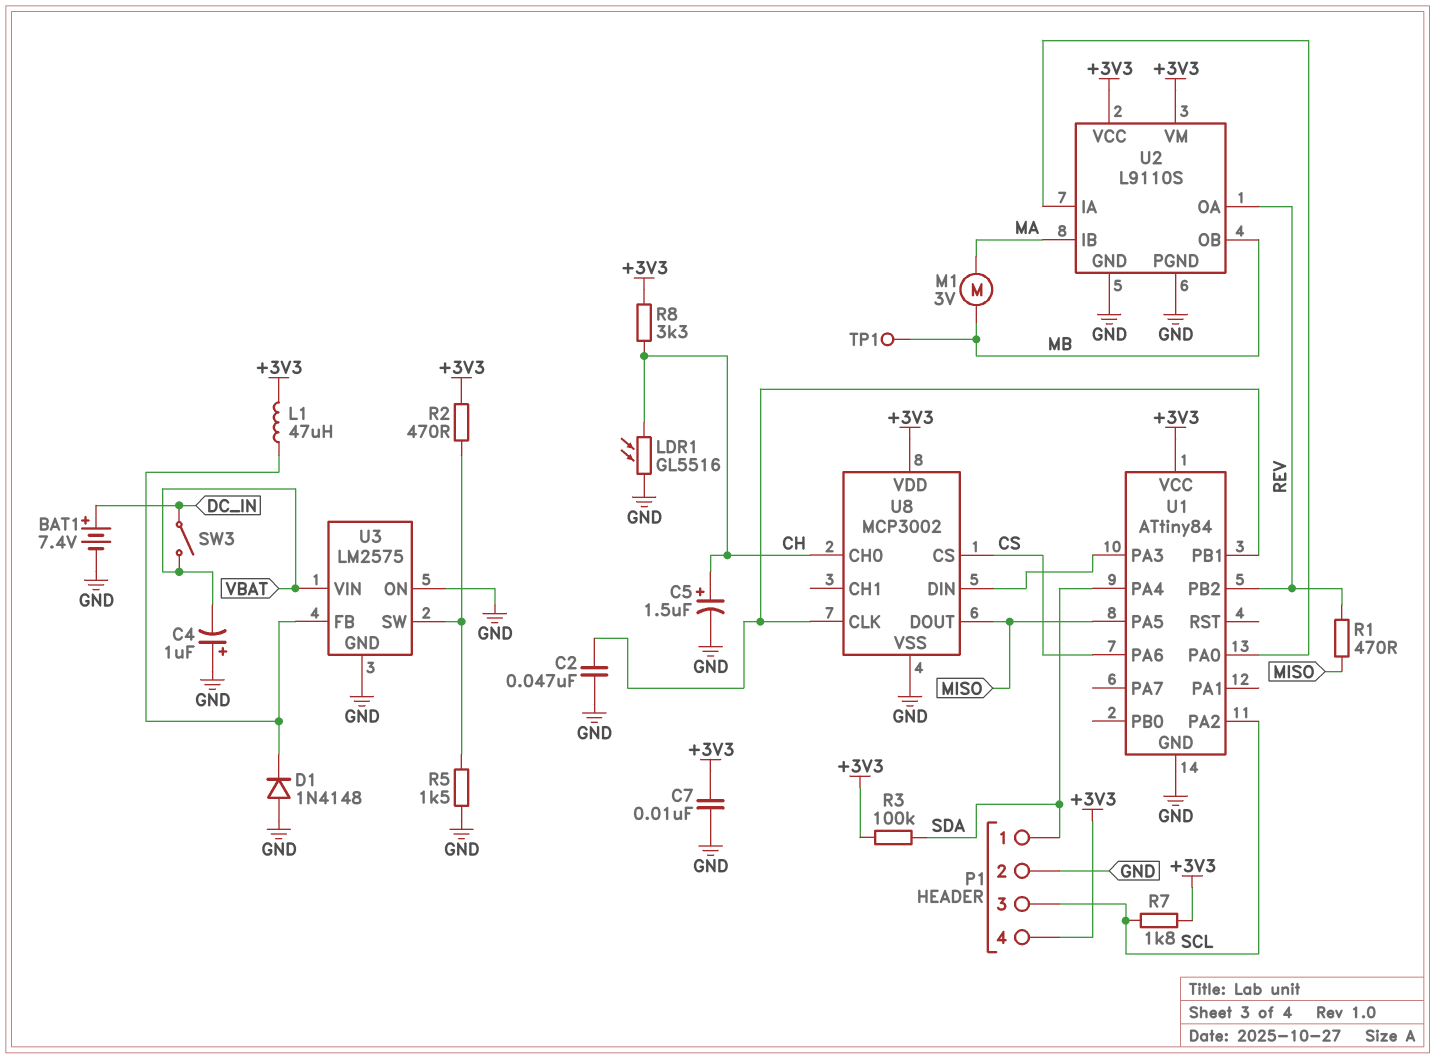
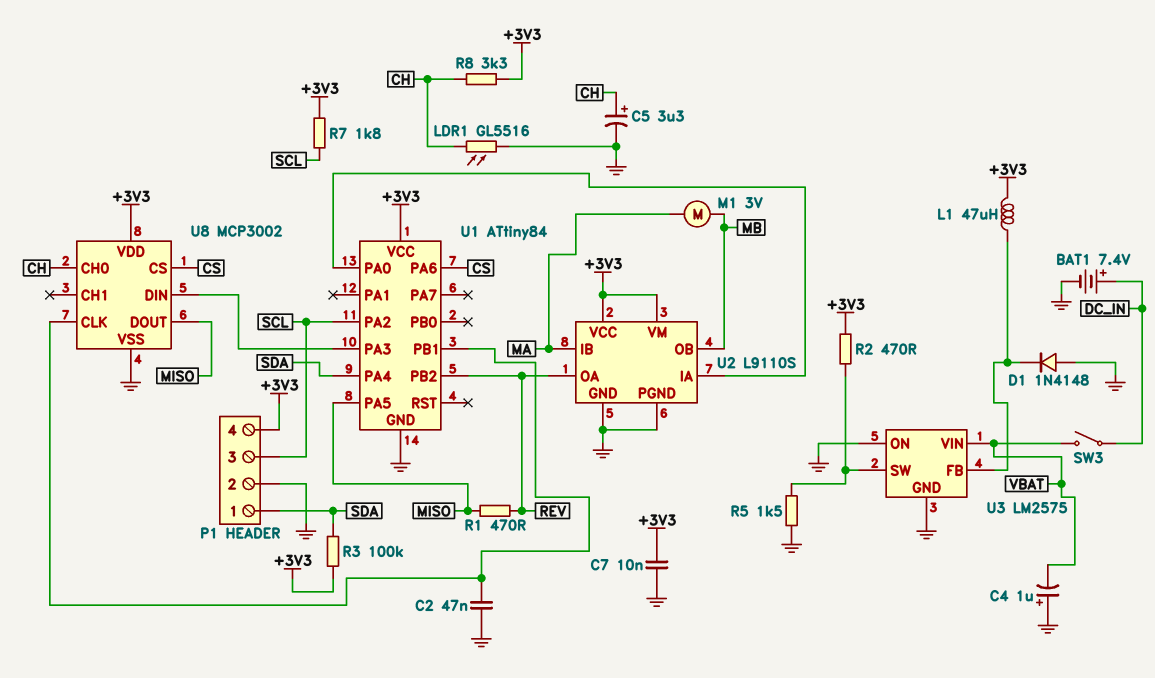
C5: 1.5uF (plus CH, minus GND) -> 3.3uF (plus CH, minus GND)
TP1: test point (MB) -> none

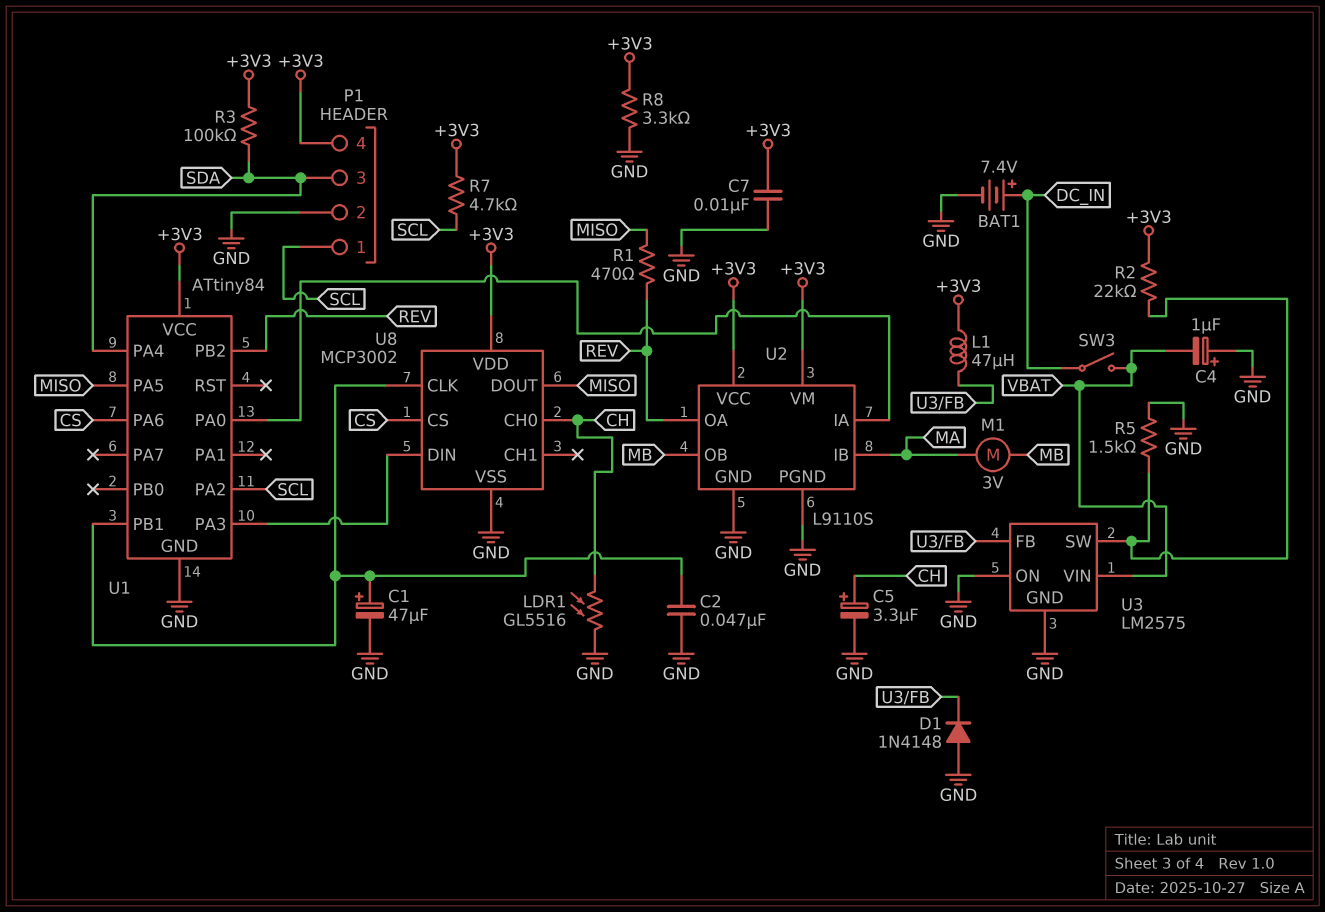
C1: none -> 47uF (plus U1/PB1, minus GND)
P1 pin 1: SDA -> SCL
P1 pin 3: SCL -> SDA
R2: 470 (+3V3, U3/SW) -> 22k (+3V3, U3/SW)
R7: 1.8k (+3V3, SCL) -> 4.7k (+3V3, SCL)
R8: 3.3k (+3V3, CH) -> 3.3k (+3V3, GND)

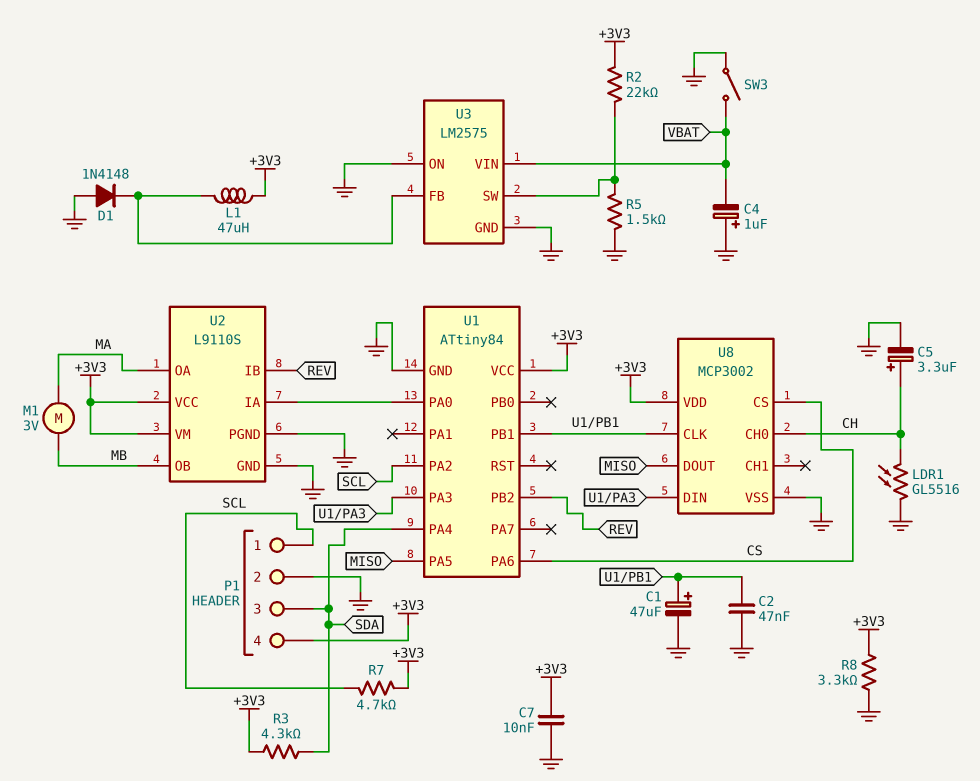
BAT1: 7.4V (plus DC_IN, minus GND) -> none
R1: 470 (MISO, REV) -> none
R3: 100k (+3V3, SDA) -> 4.3k (+3V3, SDA)
SW3: switch (DC_IN, VBAT) -> switch (GND, VBAT)
U2 pin IB: MA -> REV
U2 pin OA: REV -> MA

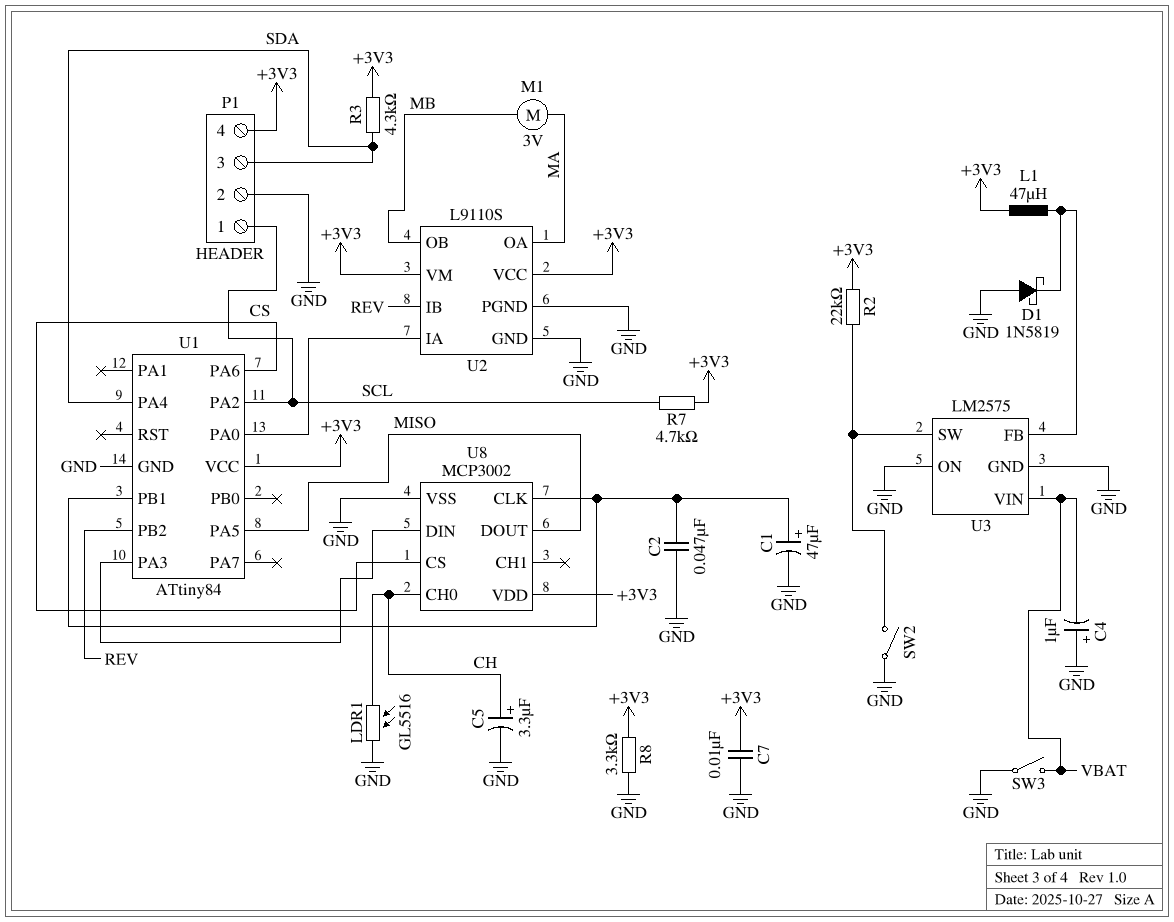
D1: diode 1N4148 (A GND, K U3/FB) -> schottky 1N5819 (A GND, K U3/FB)
R5: 1.5k (GND, U3/SW) -> none
SW2: none -> switch (GND, U3/SW)

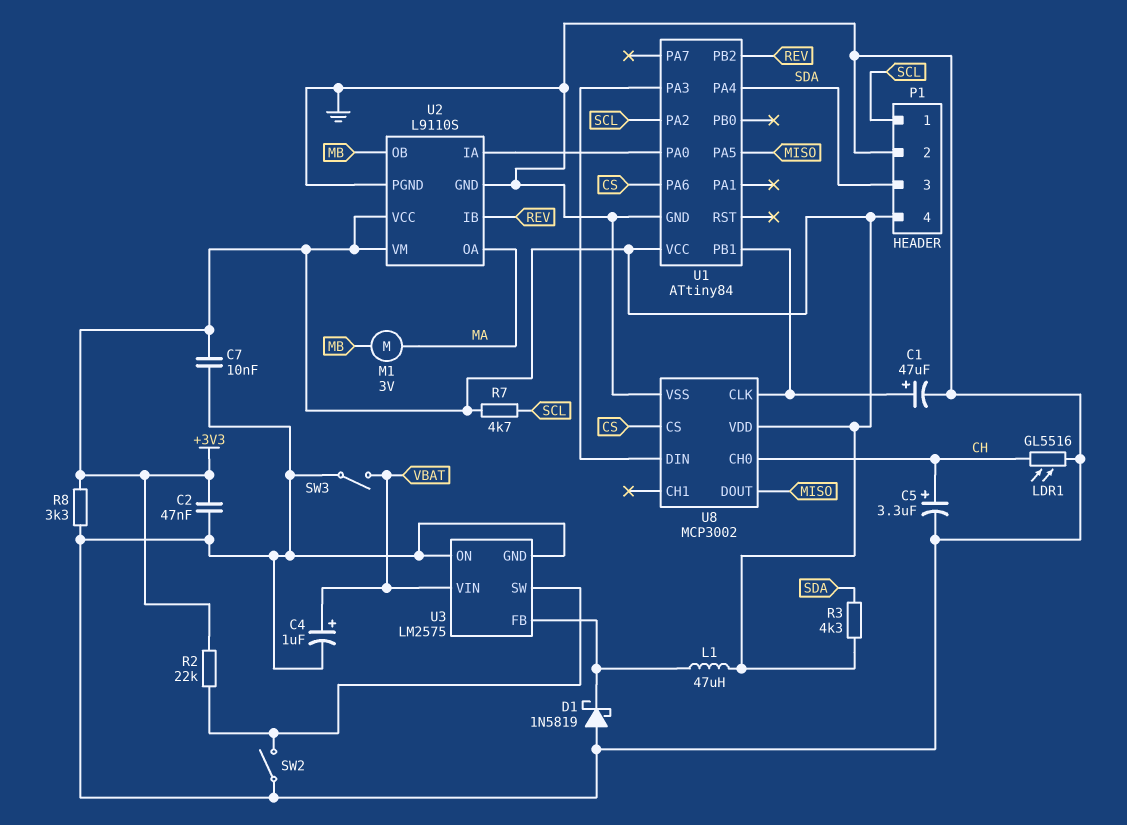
C2: 47nF (GND, U1/PB1) -> 47nF (+3V3, GND)
C4: 1uF (plus GND, minus VBAT) -> 1uF (plus VBAT, minus GND)

